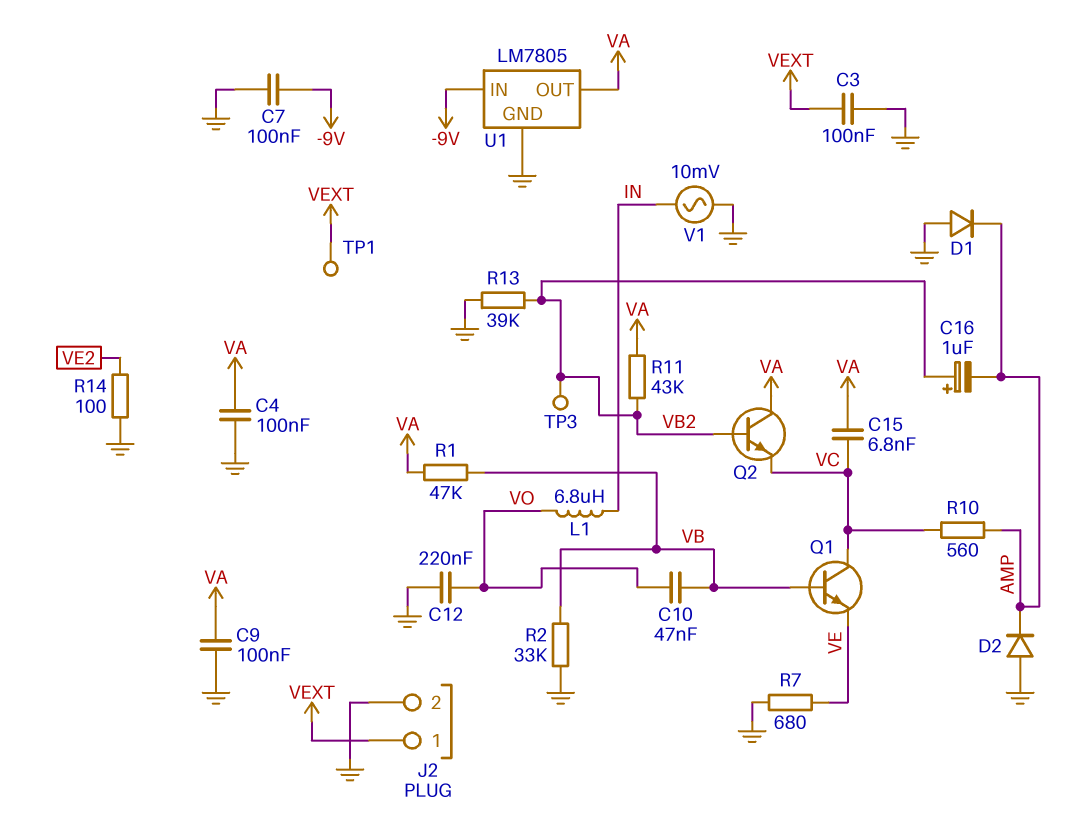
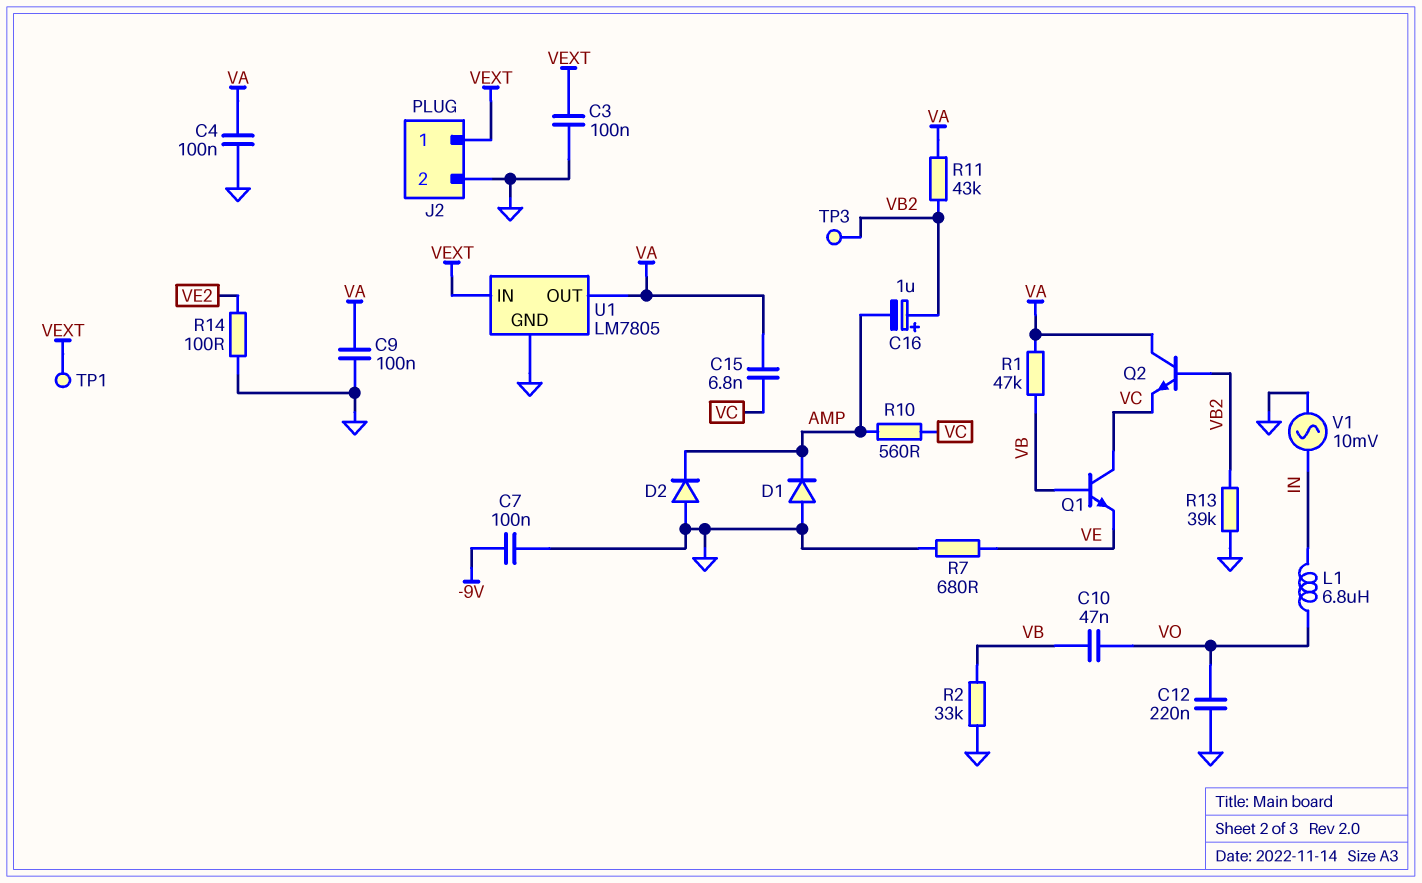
U1 pin IN: -9V -> VEXT

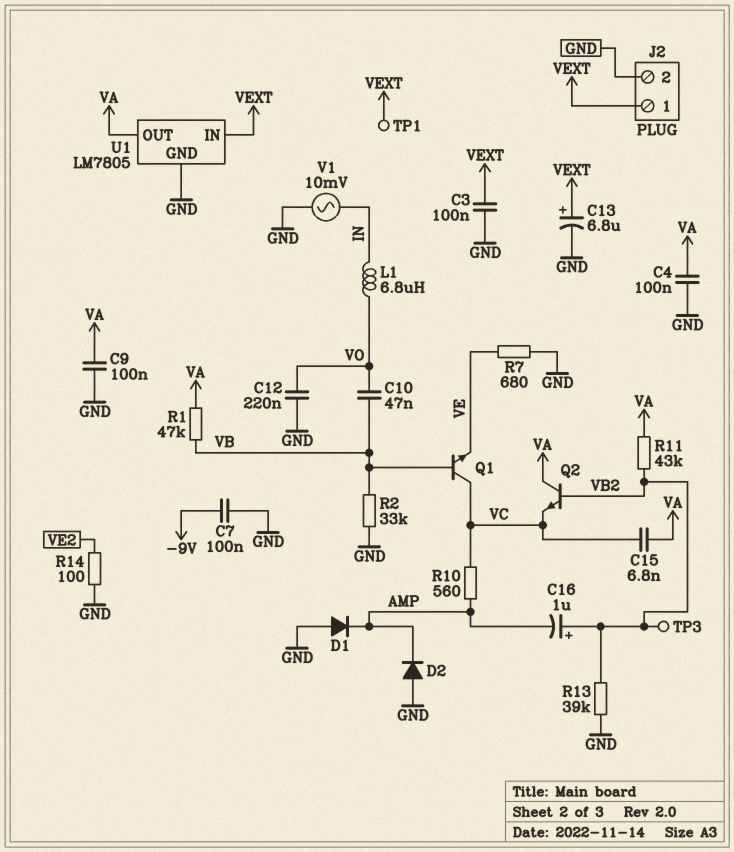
C13: none -> 6.8uF (plus VEXT, minus GND)

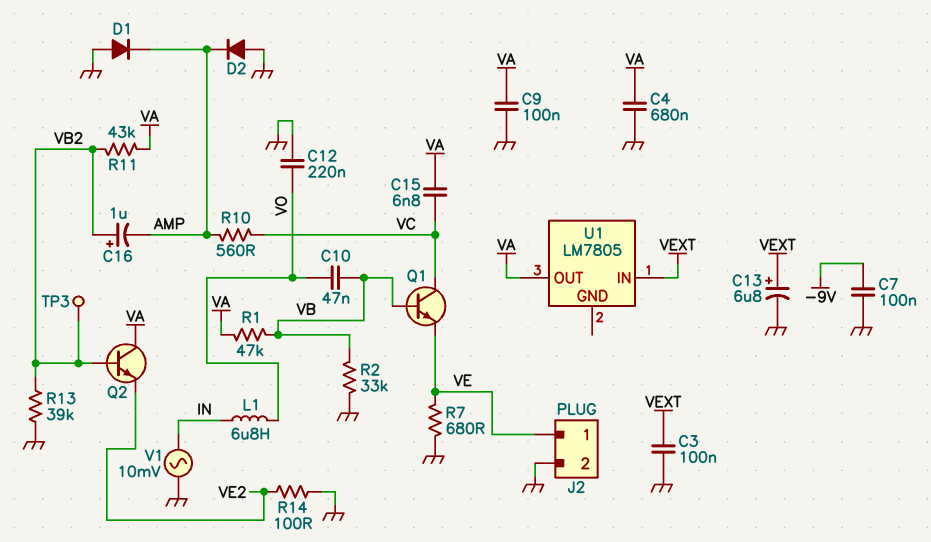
C4: 100nF (GND, VA) -> 680nF (GND, VA)
J2 pin 1: VEXT -> VE
Q2: NPN (B VB2, C VA, E VC) -> NPN (B VB2, C VA, E VE2)
TP1: test point (VEXT) -> none
U1 pin GND: GND -> none

